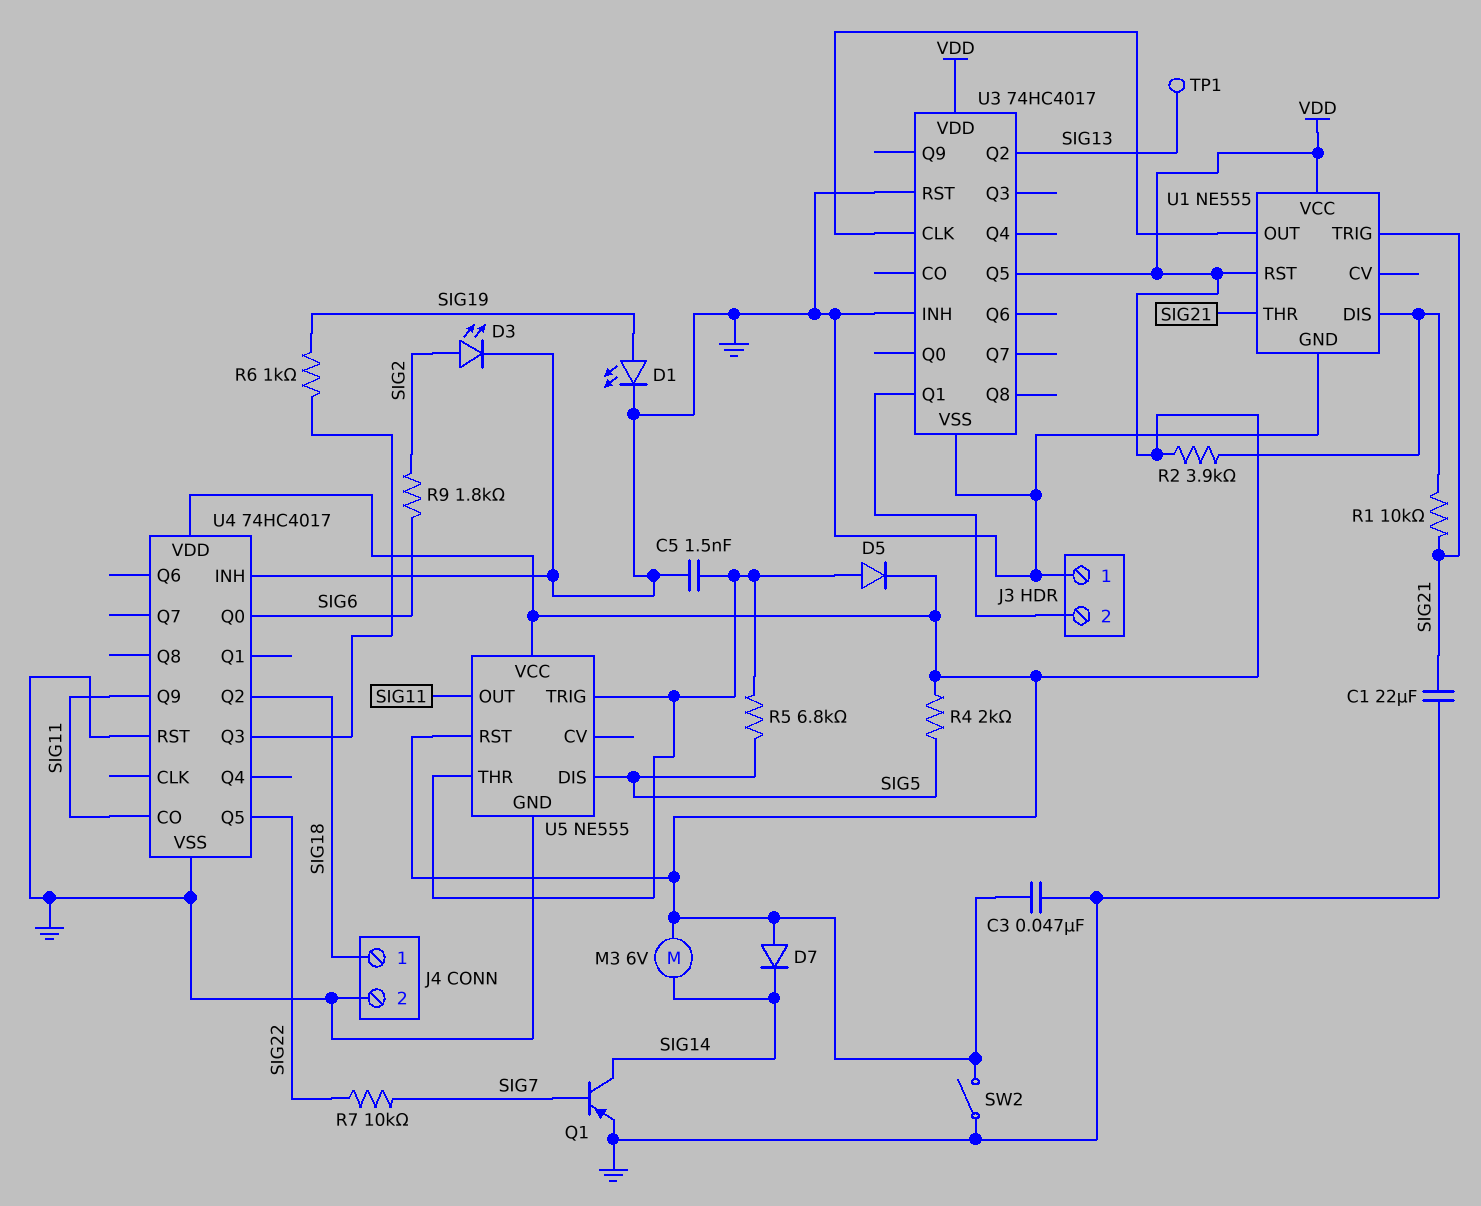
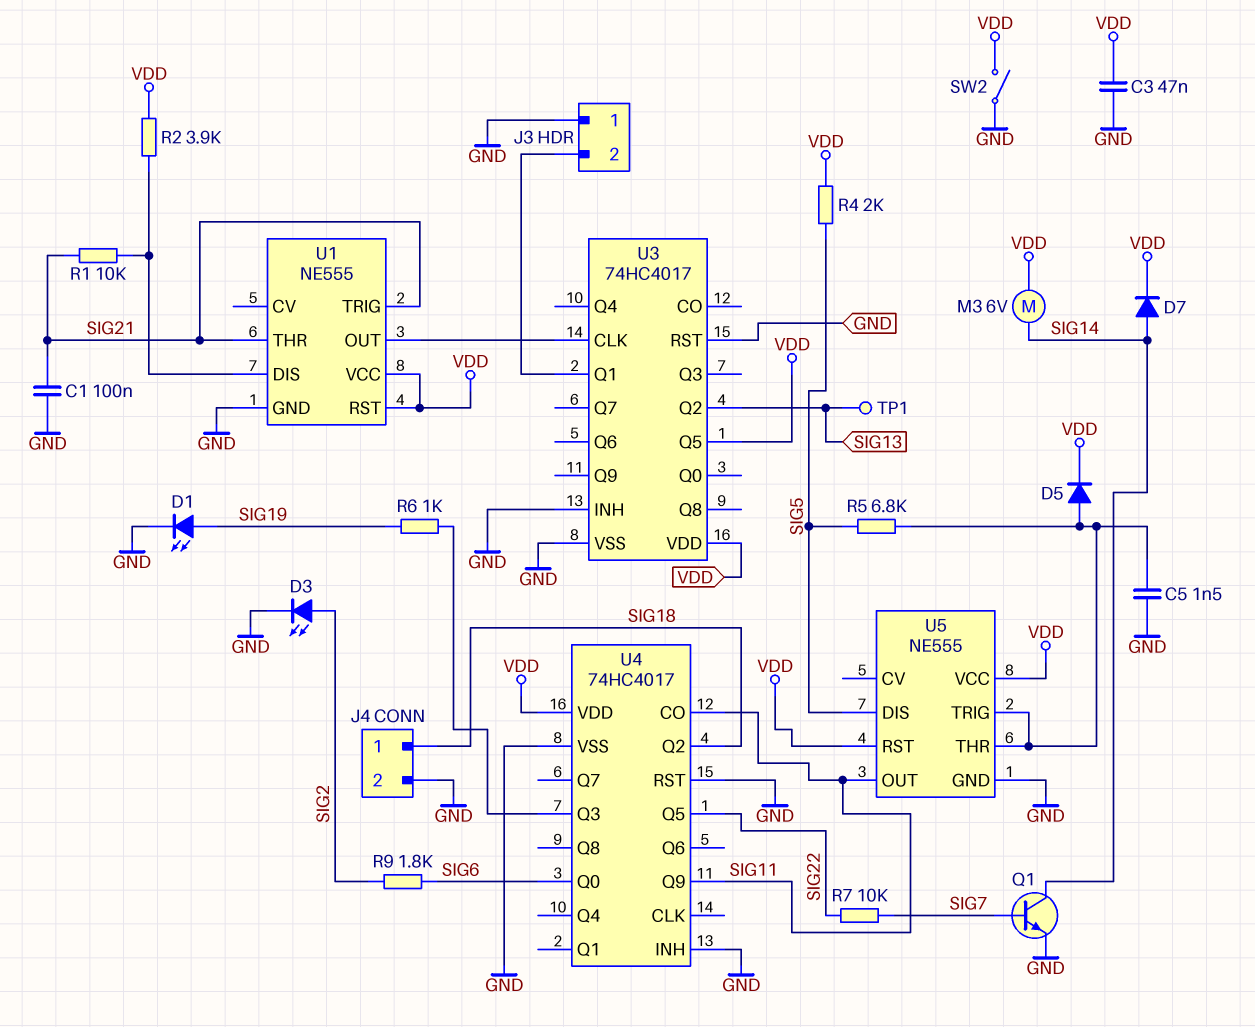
C1: 22uF (GND, SIG21) -> 100nF (GND, SIG21)
D7: diode (A VDD, K SIG14) -> diode (A SIG14, K VDD)
Q1: PNP (B SIG7, C SIG14, E GND) -> NPN (B SIG7, C SIG14, E GND)

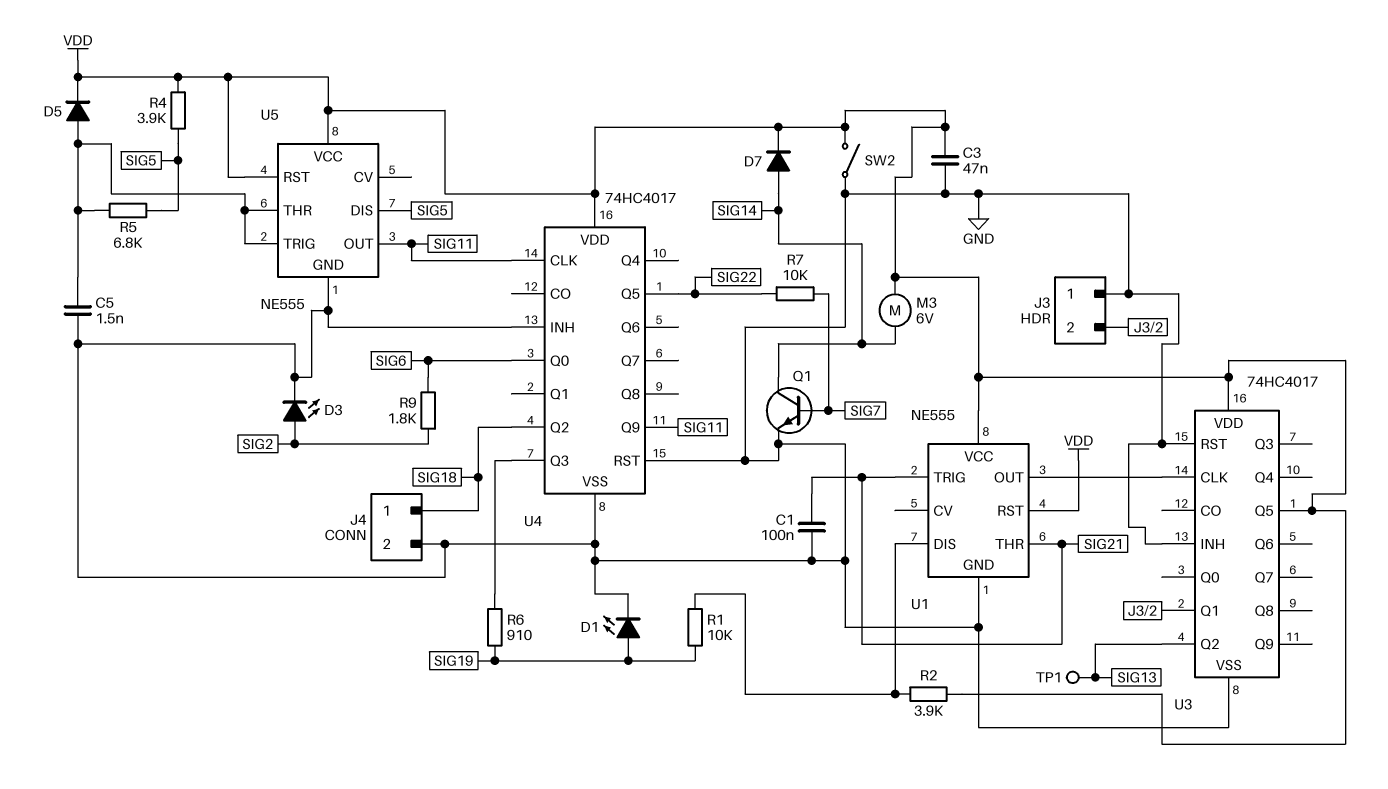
R1: 10k (SIG21, U1/DIS) -> 10k (SIG19, U1/DIS)
R4: 2k (SIG5, VDD) -> 3.9k (SIG5, VDD)
R6: 1k (SIG19, U4/Q3) -> 910 (SIG19, U4/Q3)
U4 pin CLK: none -> SIG11
U4 pin CO: SIG11 -> none

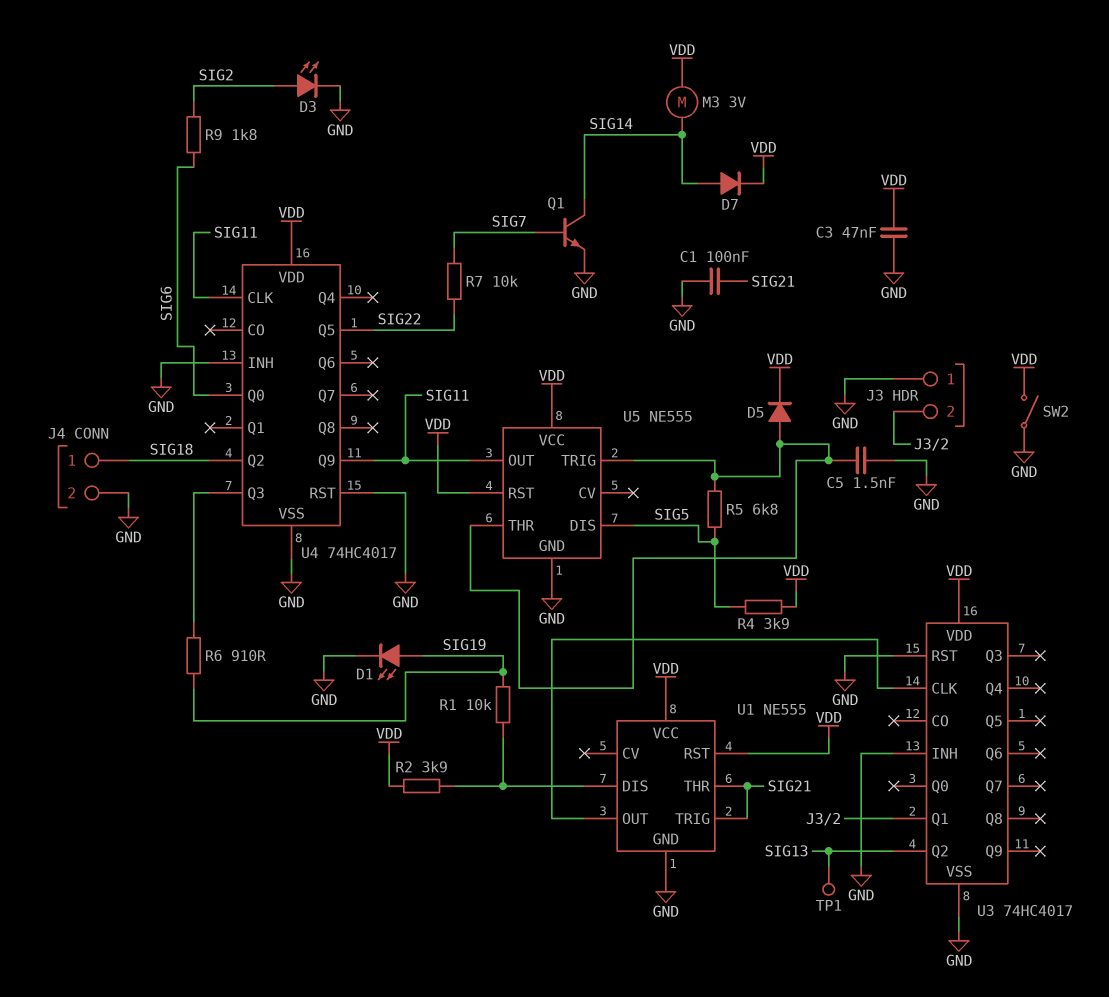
M3: motor 6V (SIG14, VDD) -> motor 3V (SIG14, VDD)
U3 pin Q5: VDD -> none

